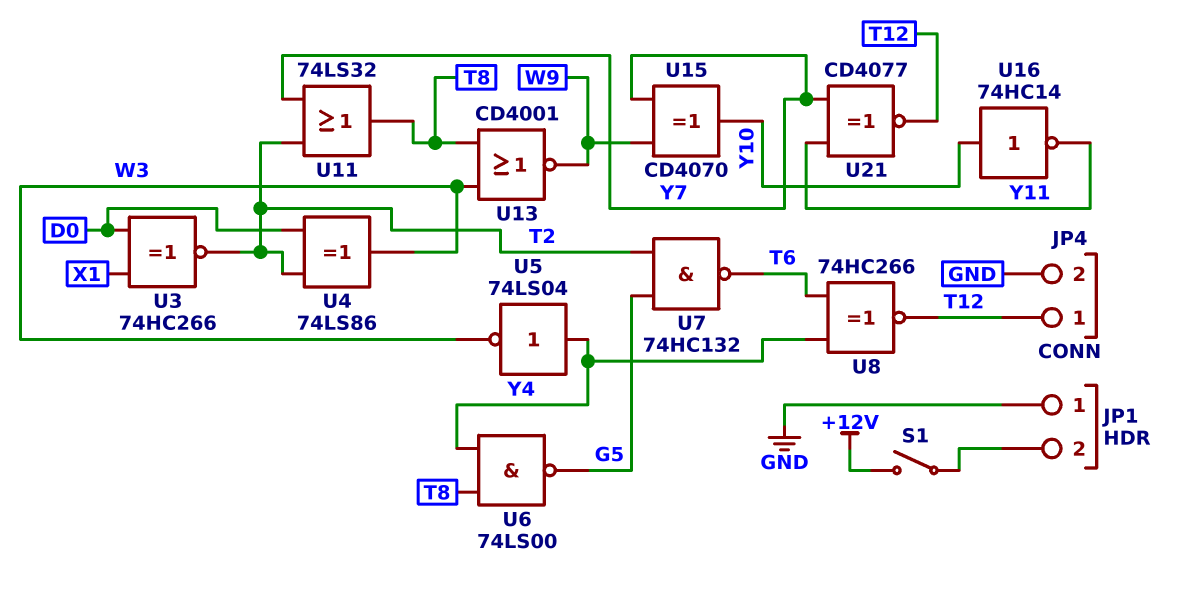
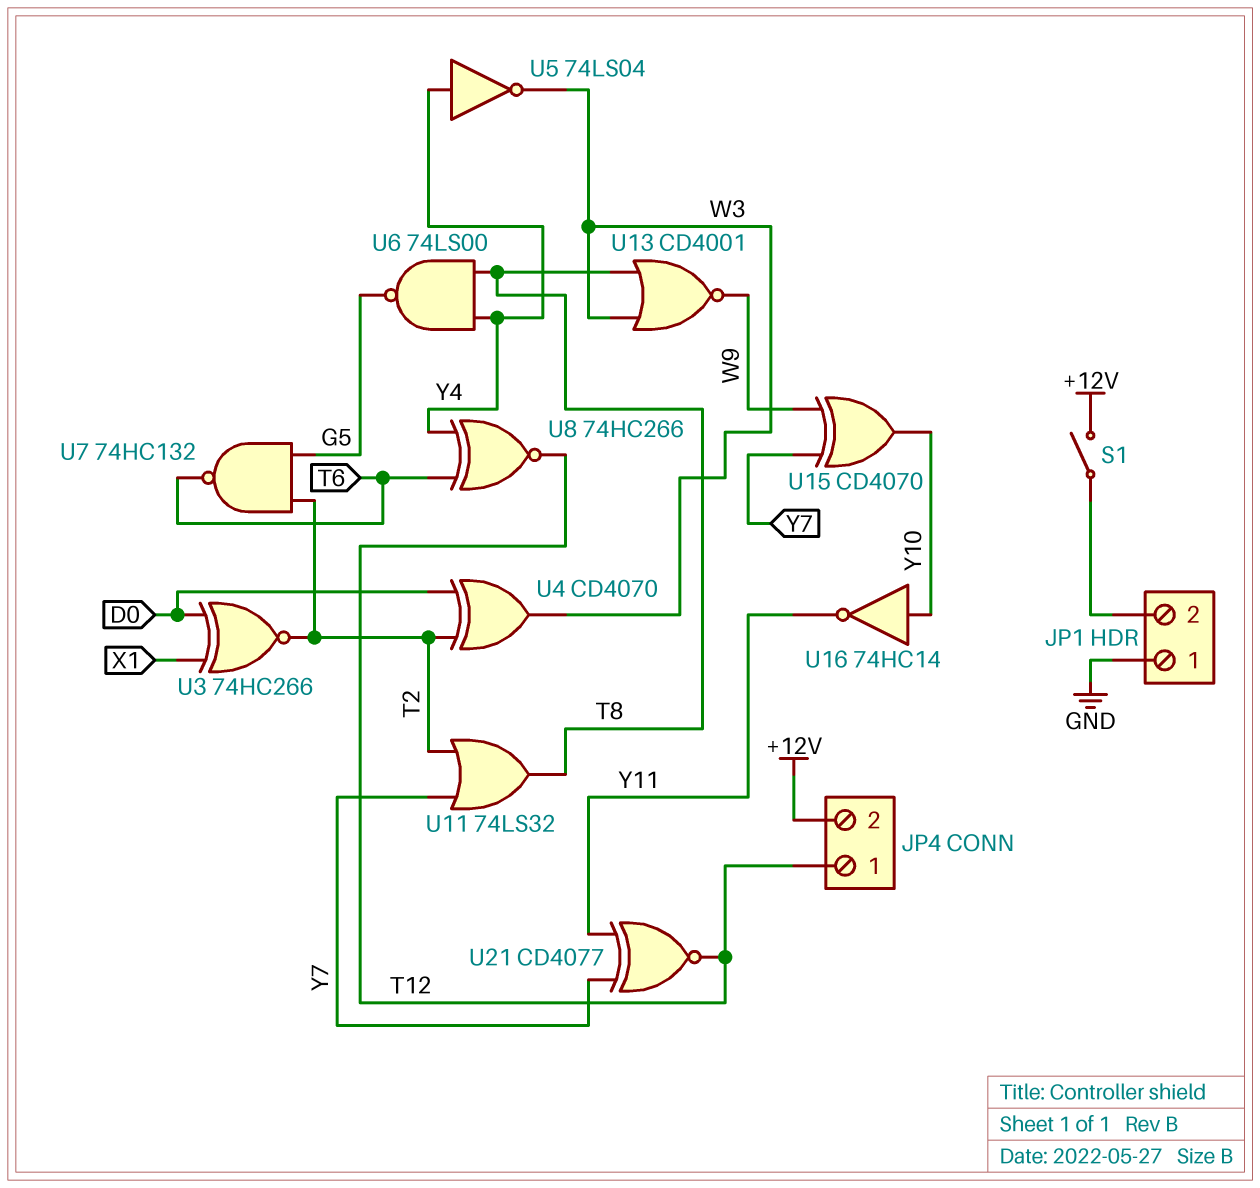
JP4 pin 2: GND -> +12V
U4: XOR 74LS86 (in D0, in T2, out W3) -> XOR CD4070 (in D0, in T2, out W3)

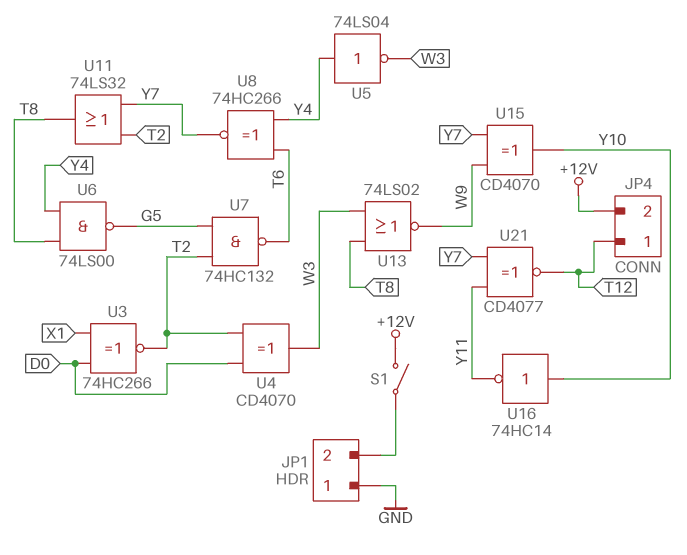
U8: XNOR 74HC266 (in T6, in Y4, out T12) -> XNOR 74HC266 (in T6, in Y4, out Y7)
U13: NOR CD4001 (in T8, in W3, out W9) -> NOR 74LS02 (in T8, in W3, out W9)

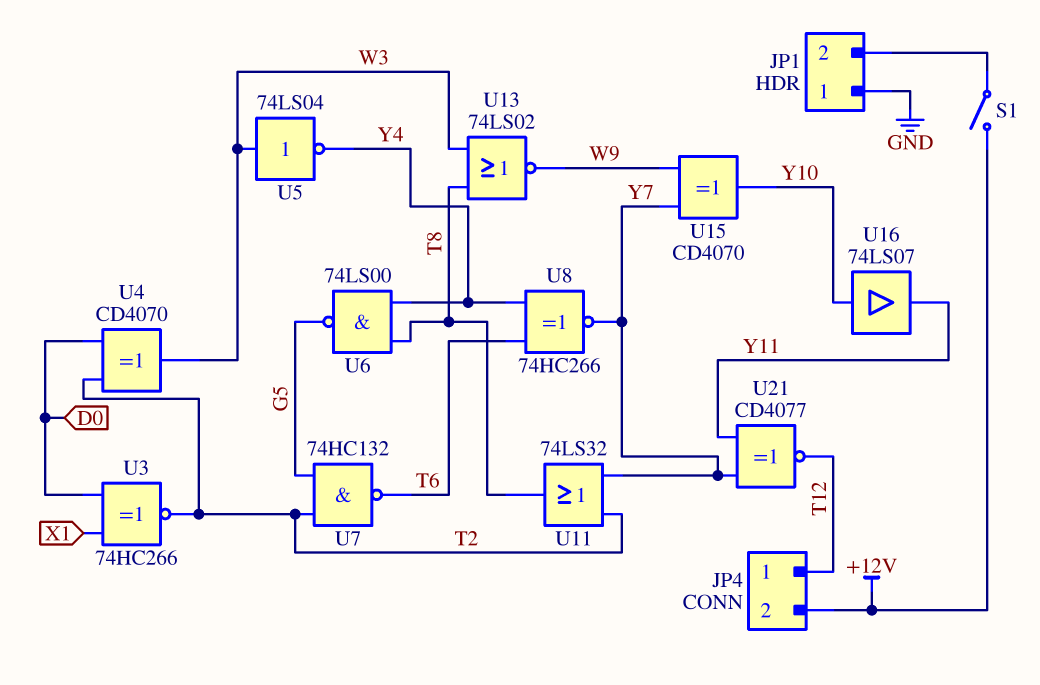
U5: NOT 74LS04 (in Y4, out W3) -> NOT 74LS04 (in W3, out Y4)
U16: NOT 74HC14 (in Y10, out Y11) -> buffer 74LS07 (in Y10, out Y11)

